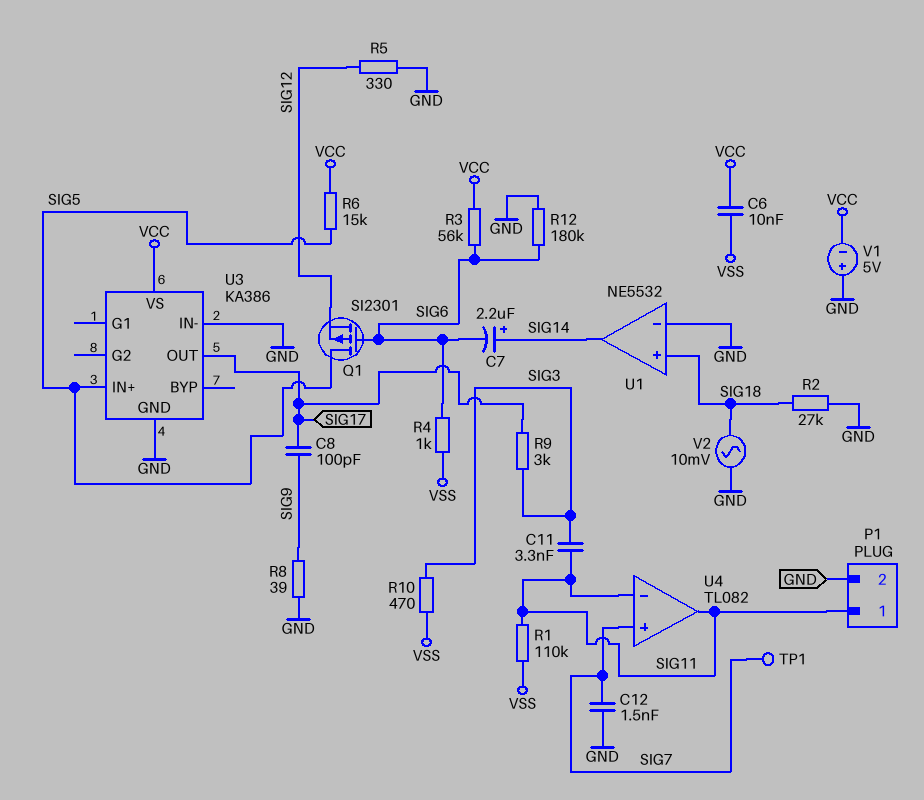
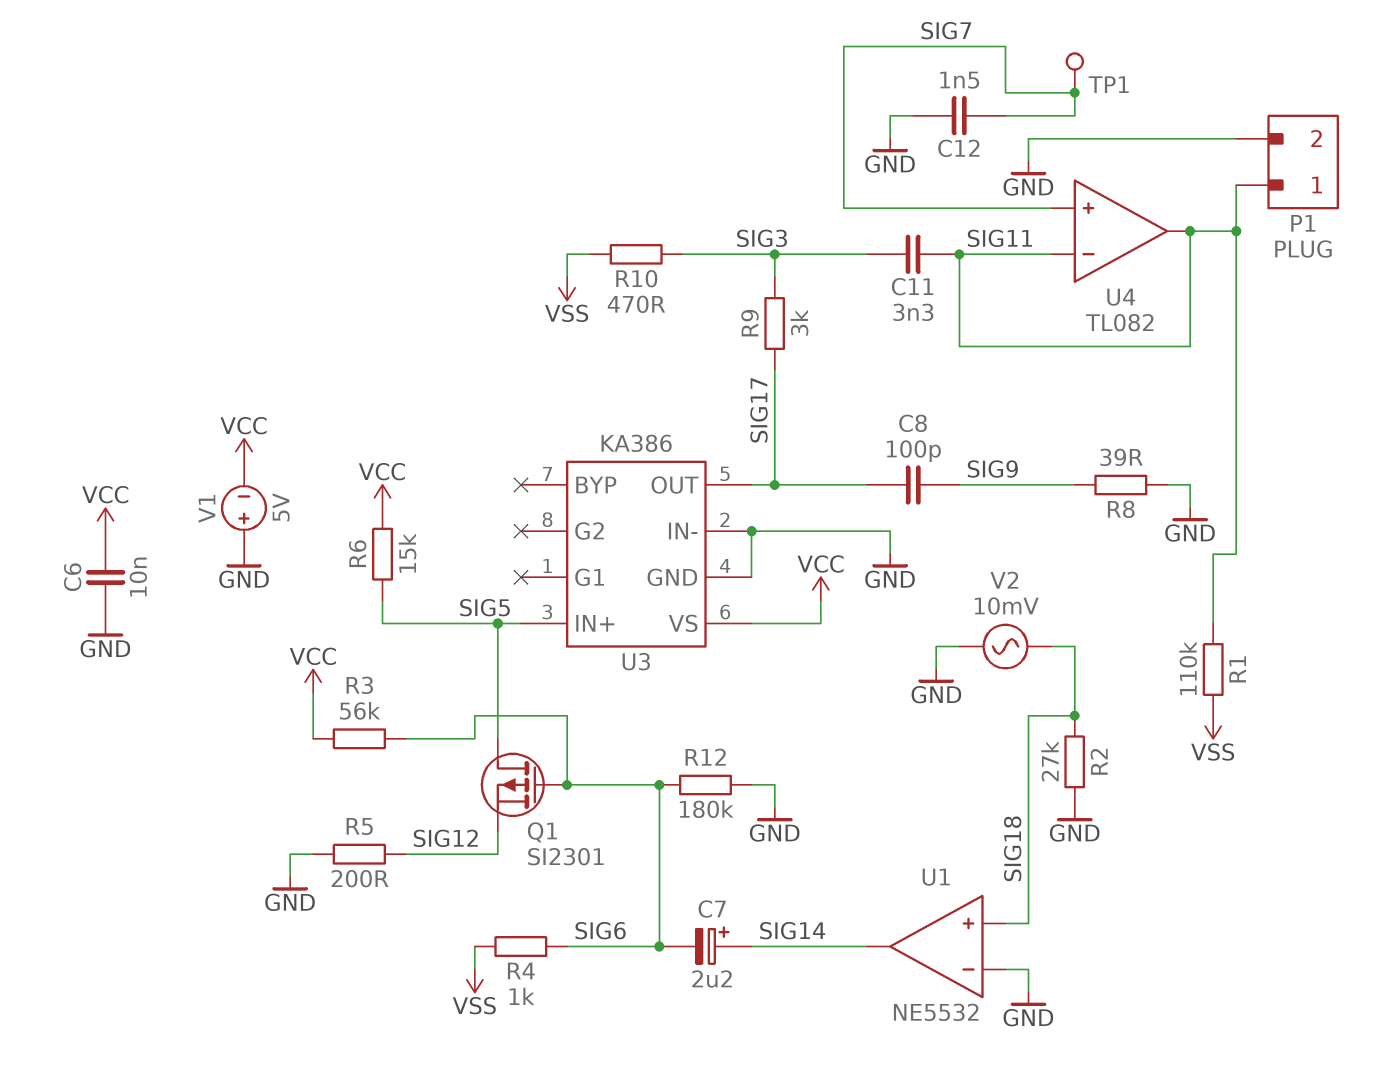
C6: 10nF (VCC, VSS) -> 10nF (GND, VCC)
R5: 330 (GND, SIG12) -> 200 (GND, SIG12)

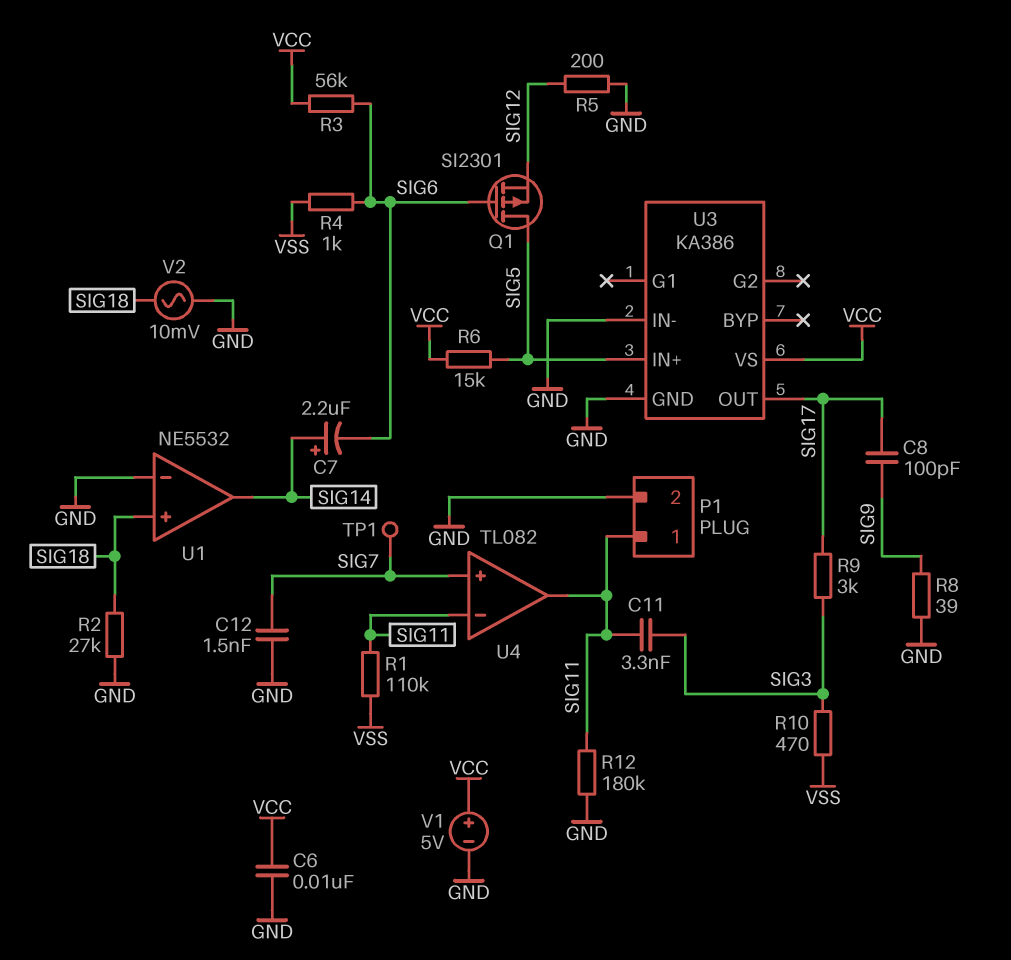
R12: 180k (GND, SIG6) -> 180k (GND, SIG11)
V1: 5V (plus GND, minus VCC) -> 5V (plus VCC, minus GND)

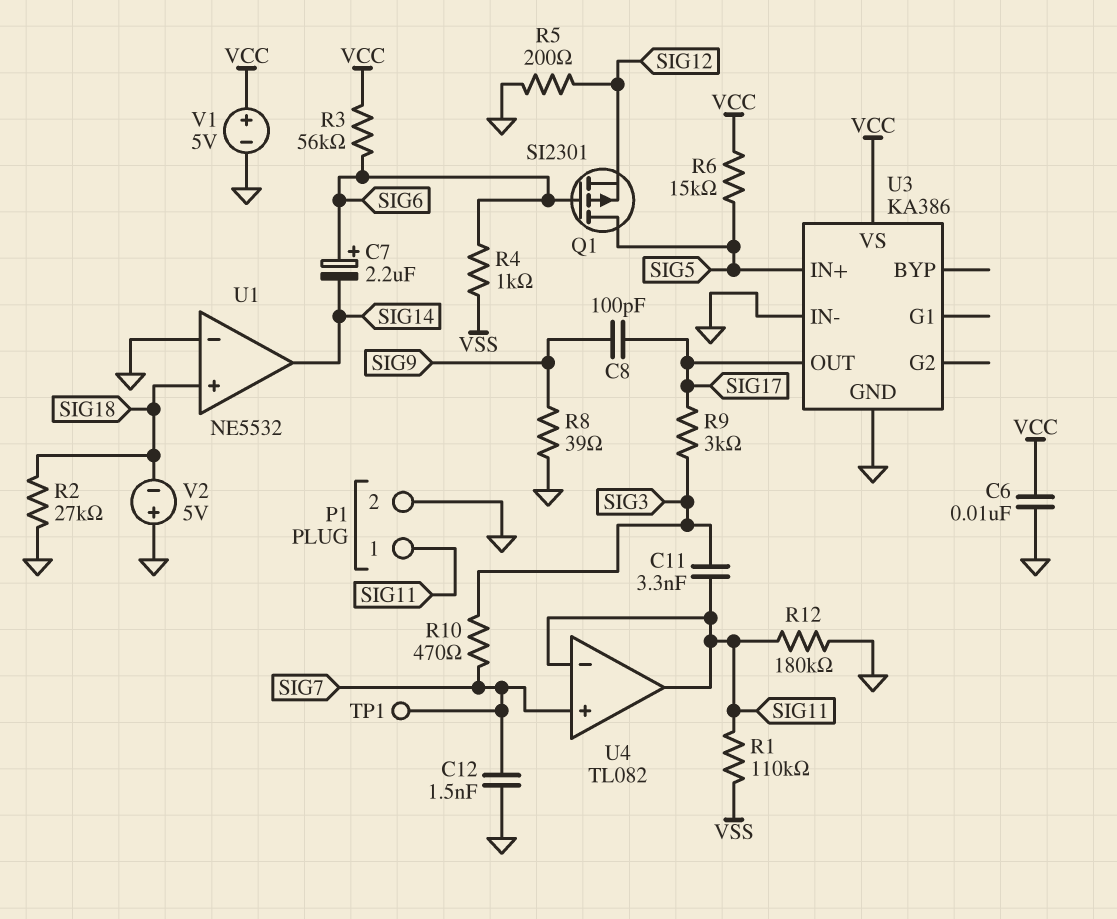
C7: 2.2uF (plus SIG14, minus SIG6) -> 2.2uF (plus SIG6, minus SIG14)
R10: 470 (SIG3, VSS) -> 470 (SIG3, SIG7)
V2: AC 10mV (GND, SIG18) -> 5V (plus GND, minus SIG18)

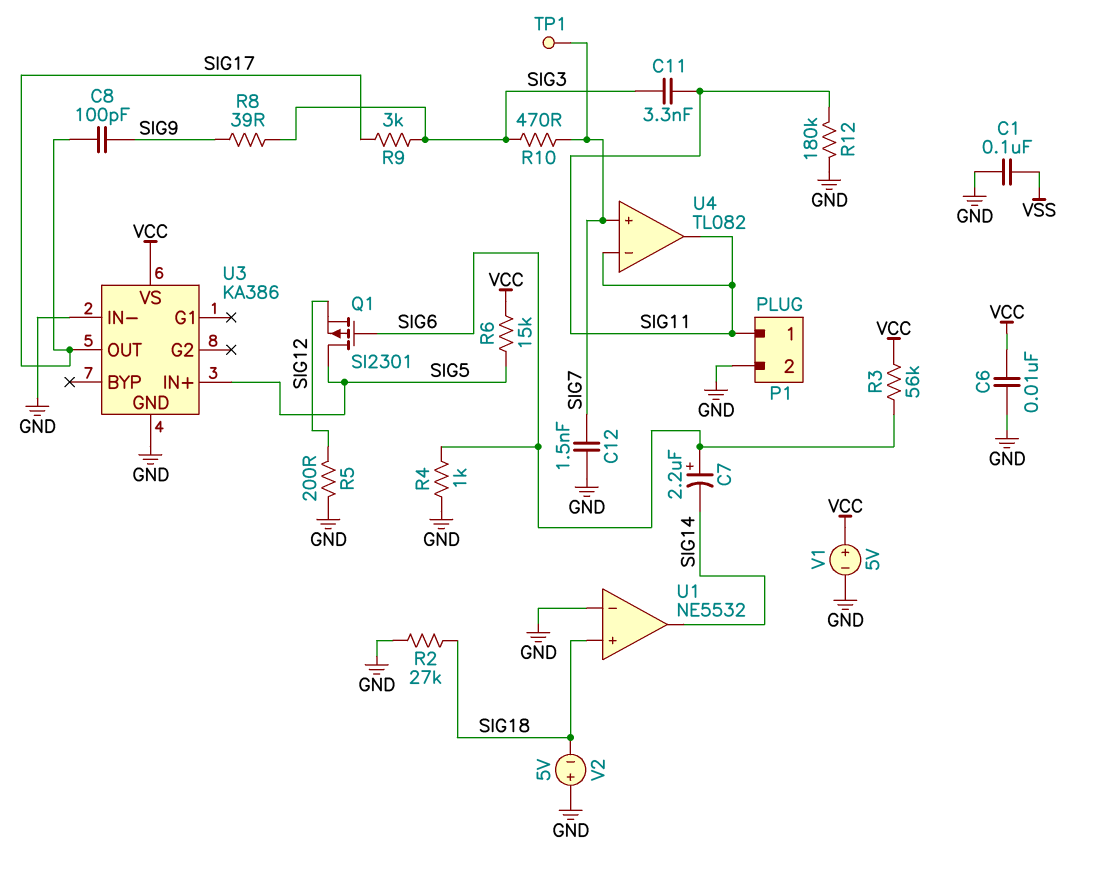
C1: none -> 100nF (GND, VSS)
R1: 110k (SIG11, VSS) -> none
R4: 1k (SIG6, VSS) -> 1k (GND, SIG6)
R8: 39 (GND, SIG9) -> 39 (SIG3, SIG9)

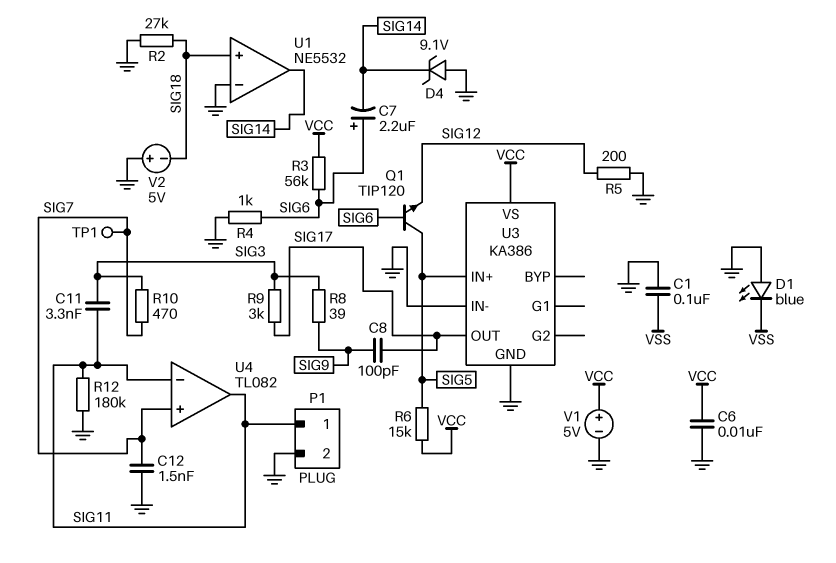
D1: none -> LED blue (A GND, K VSS)
D4: none -> zener 9.1V (A GND, K SIG14)
Q1: PMOS SI2301 (G SIG6, D SIG5, S SIG12) -> NPN TIP120 (B SIG6, C SIG5, E SIG12)

